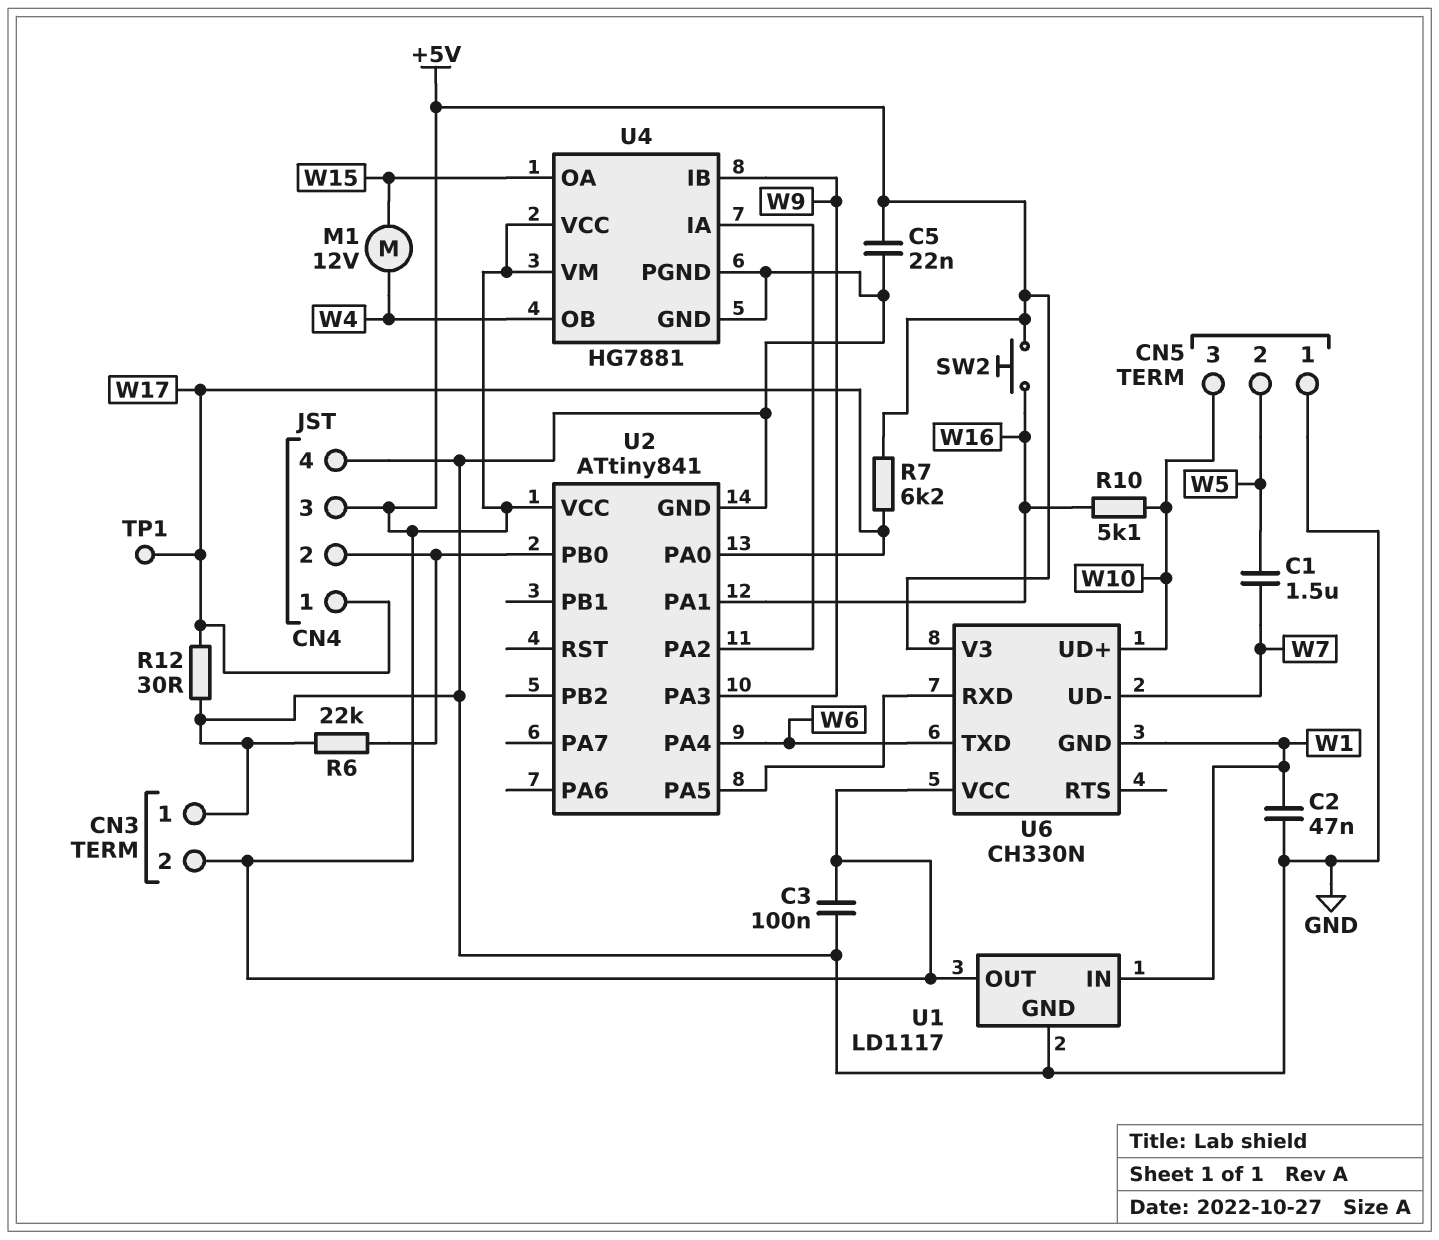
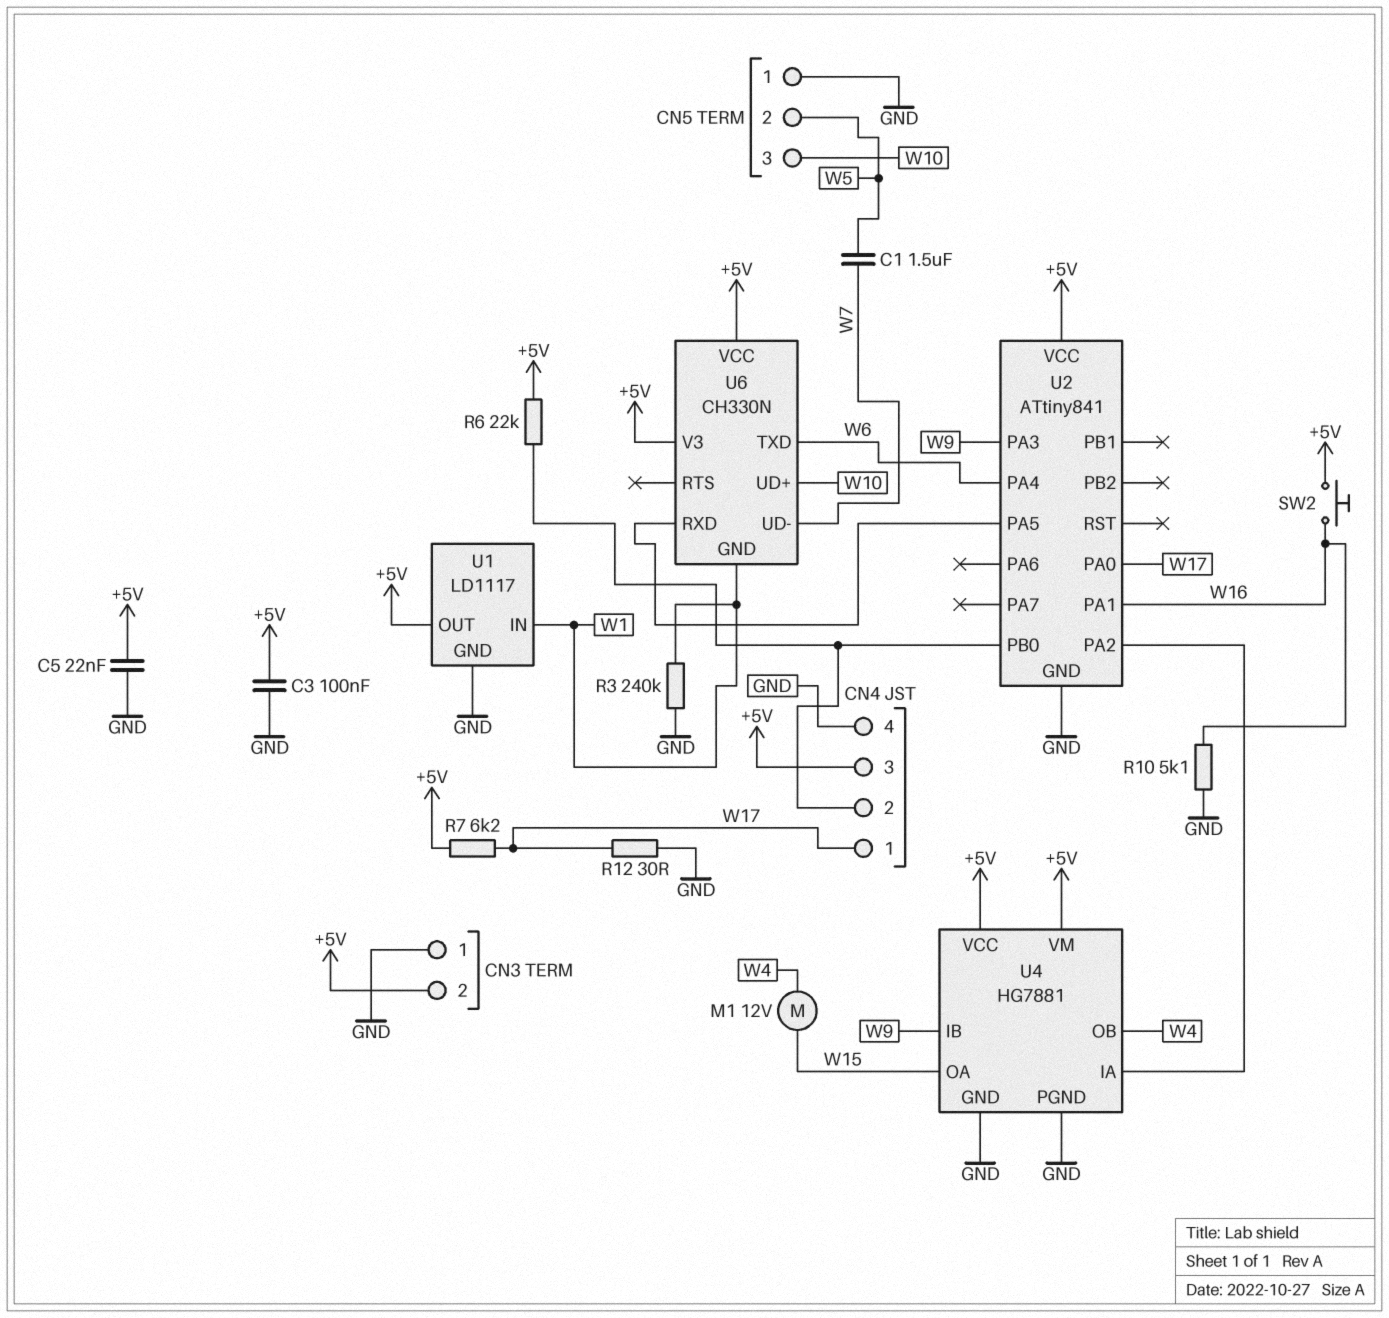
C2: 47nF (GND, W1) -> none
R3: none -> 240k (GND, W1)
R6: 22k (CN4/2, GND) -> 22k (+5V, CN4/2)
R10: 5.1k (W10, W16) -> 5.1k (GND, W16)
TP1: test point (W17) -> none

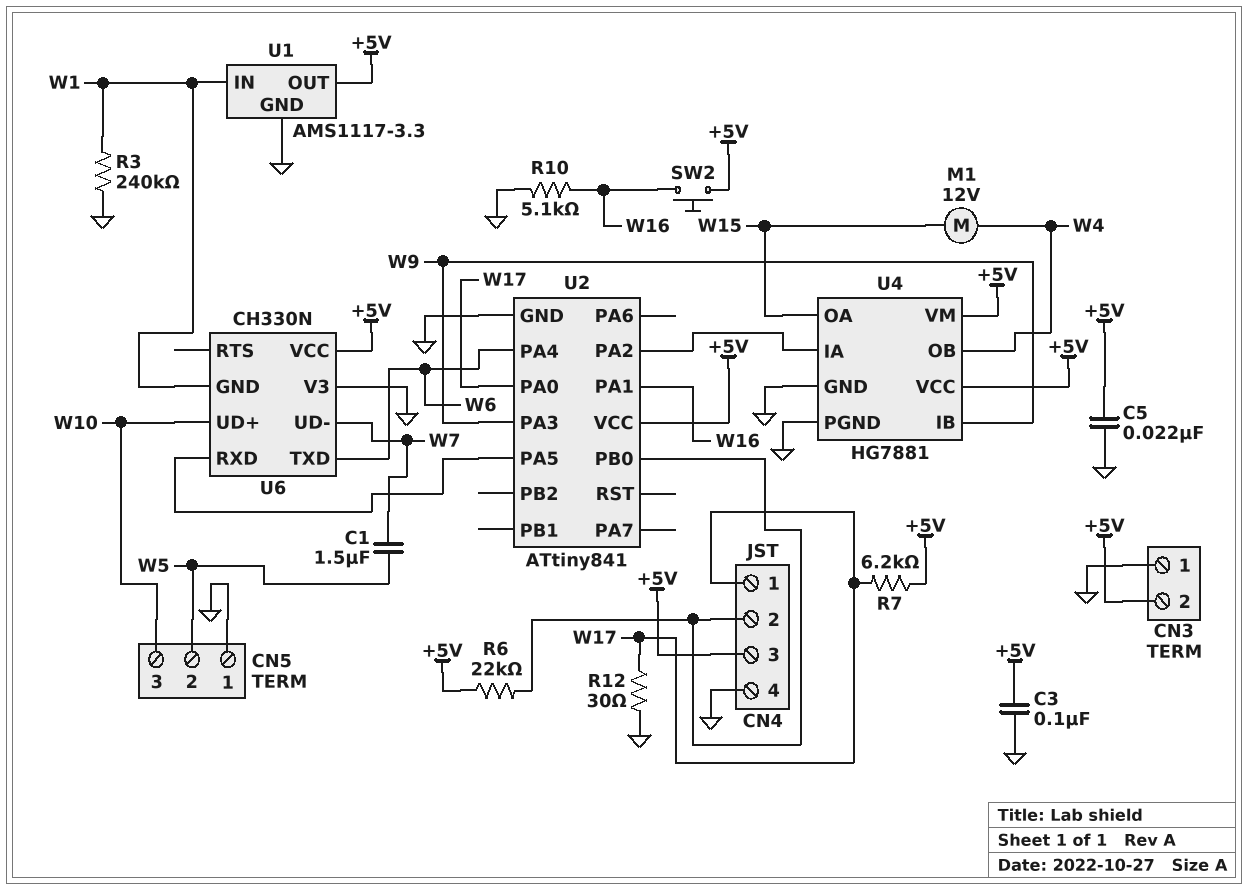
U1: LD1117 -> AMS1117-3.3
U6 pin V3: +5V -> GND

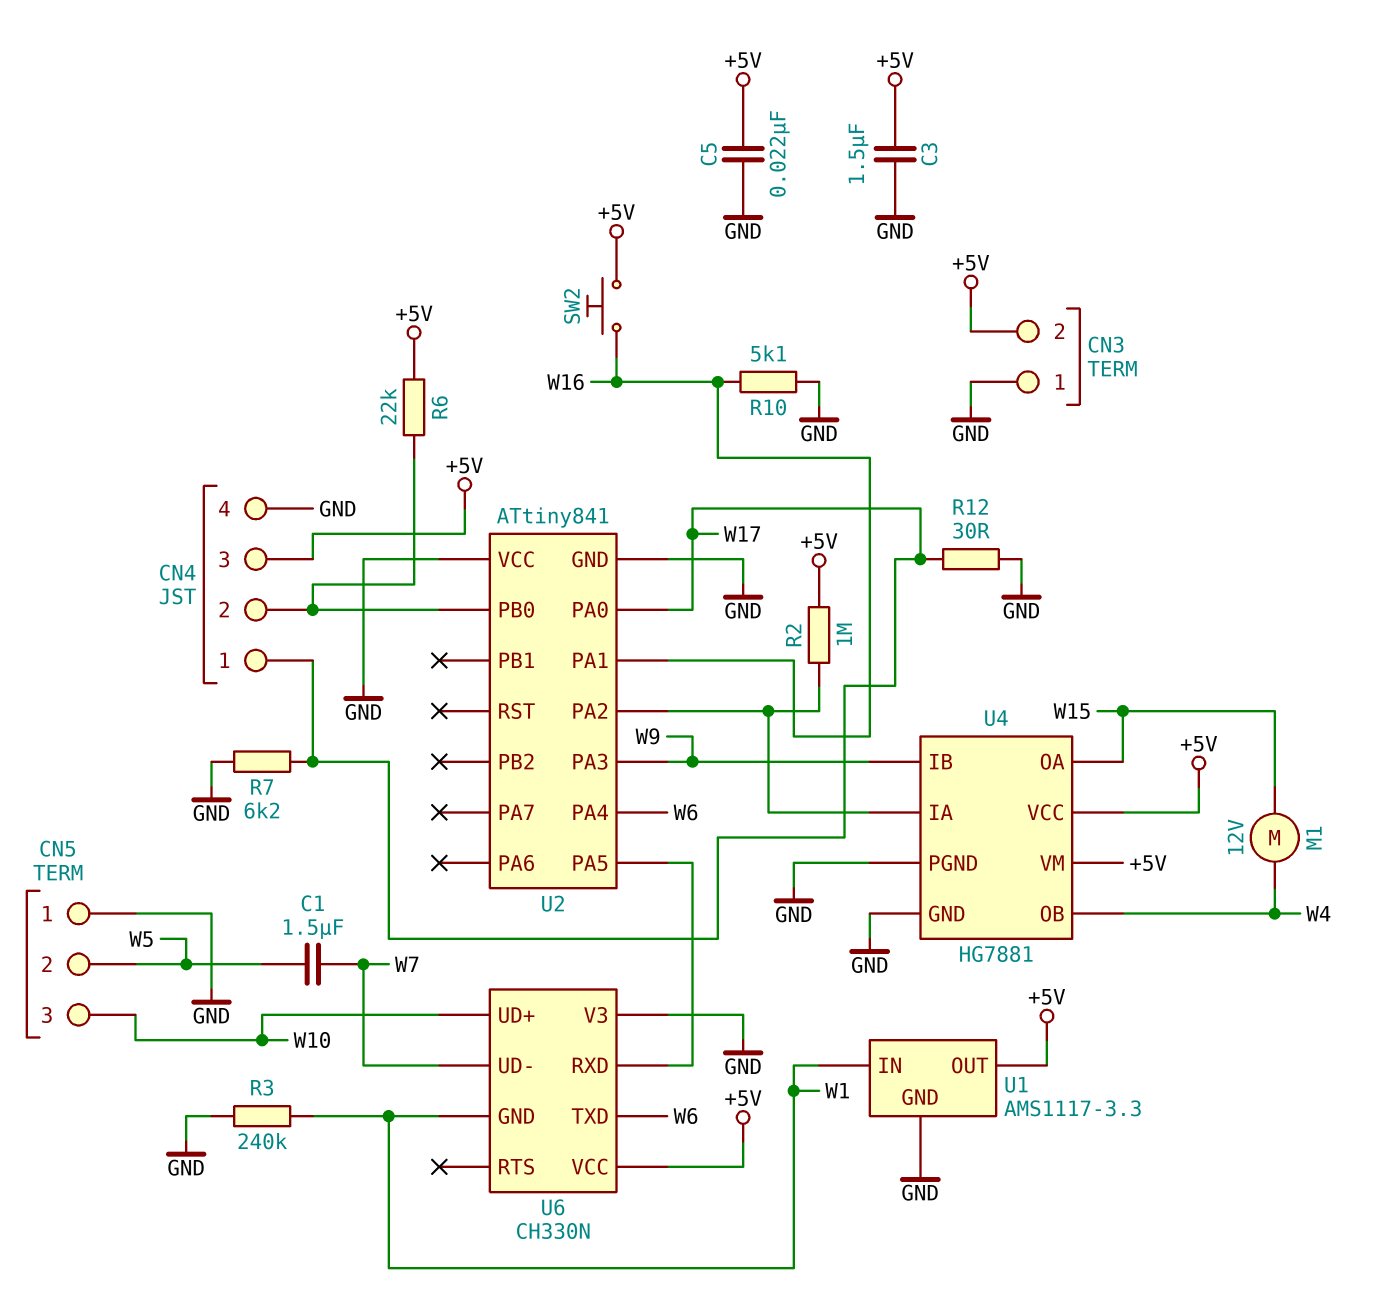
C3: 100nF (+5V, GND) -> 1.5uF (+5V, GND)
R2: none -> 1M (+5V, U2/PA2)
R7: 6.2k (+5V, W17) -> 6.2k (GND, W17)
U2 pin VCC: +5V -> GND

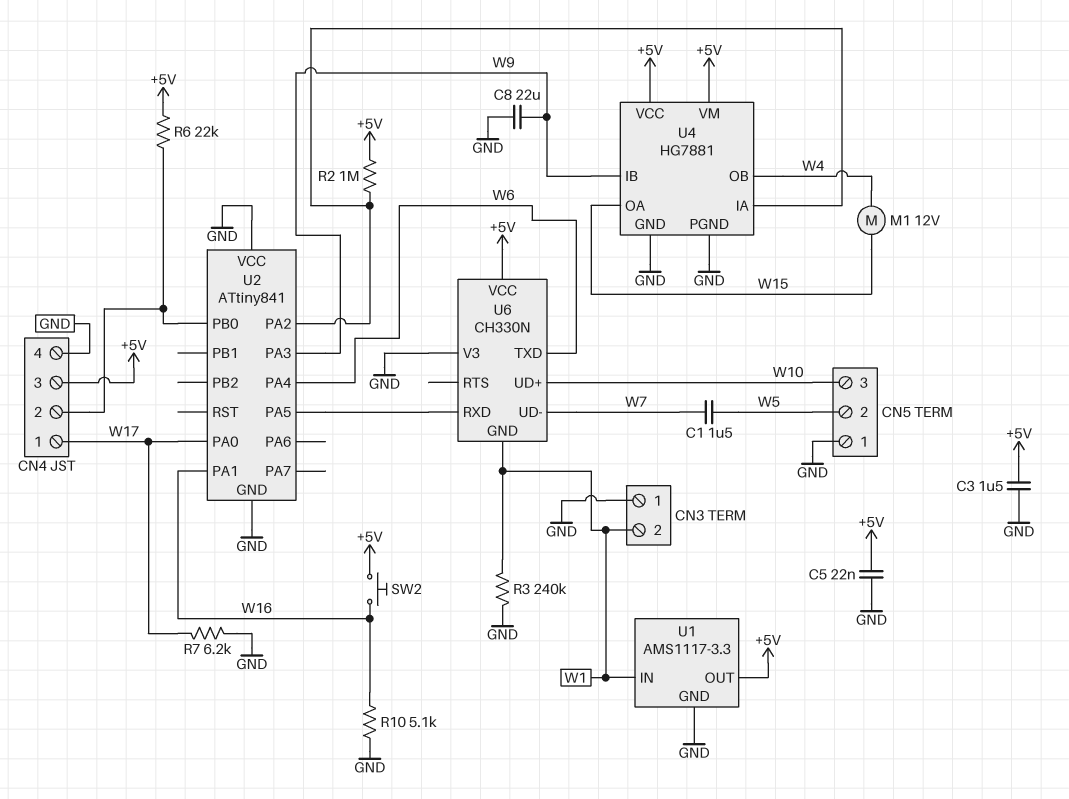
C8: none -> 22uF (GND, W9)
CN3 pin 2: +5V -> W1
R12: 30 (GND, W17) -> none

